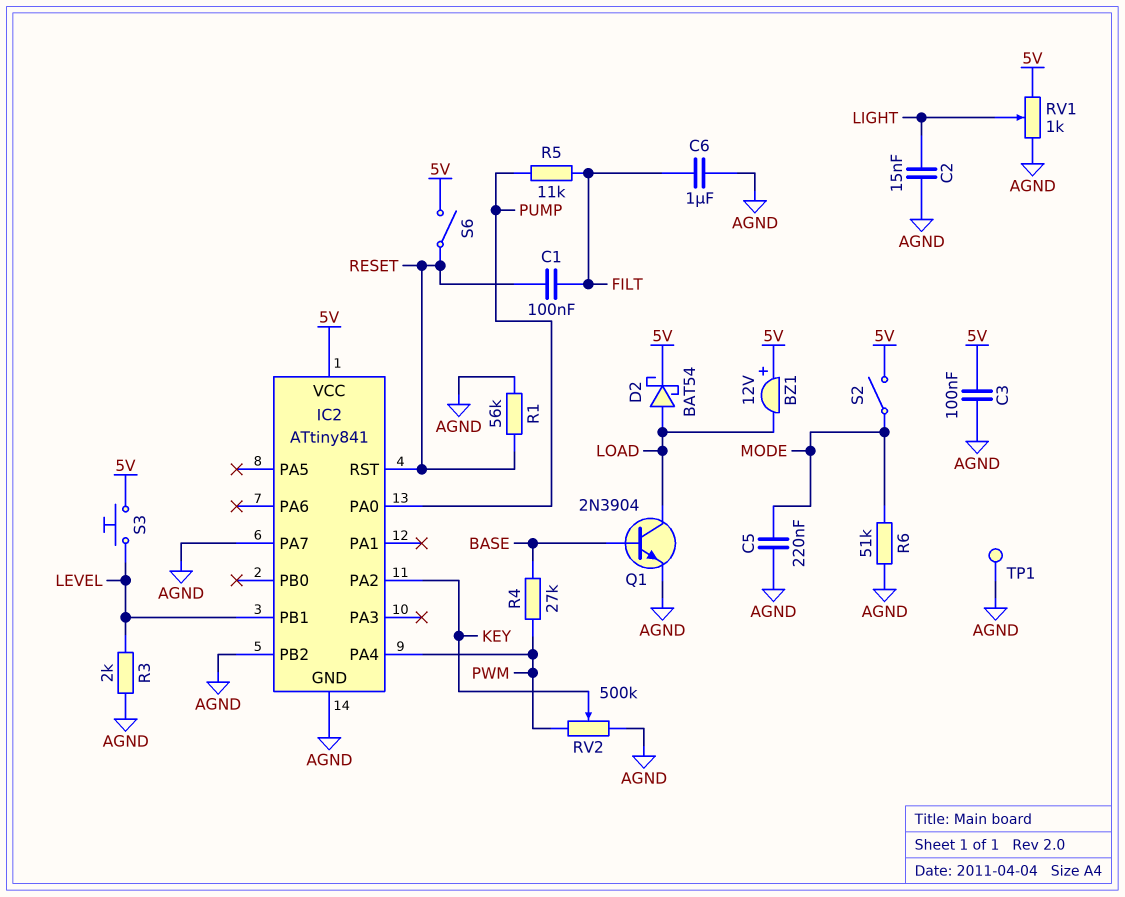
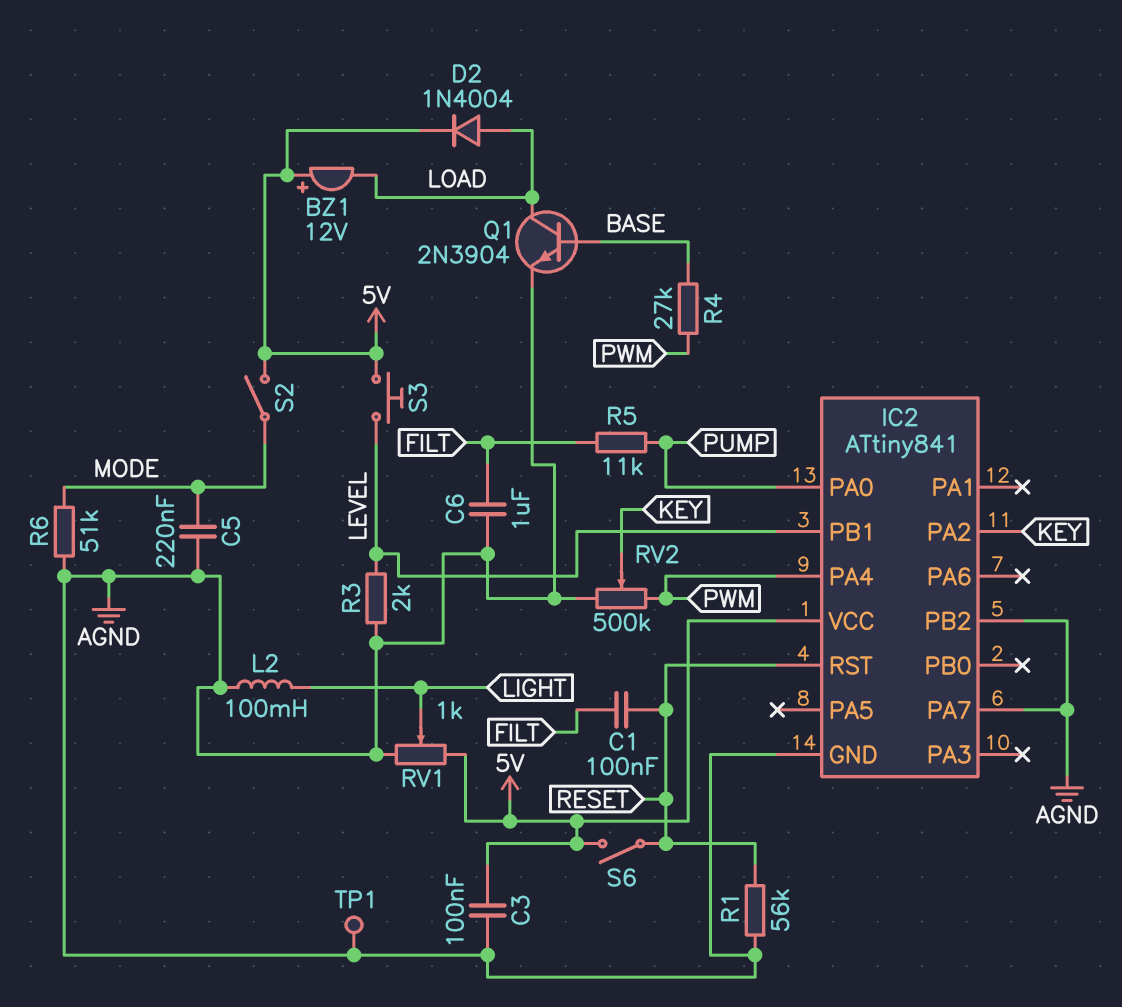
C2: 15nF (AGND, LIGHT) -> none
D2: schottky BAT54 (A LOAD, K 5V) -> diode 1N4004 (A LOAD, K 5V)
L2: none -> 100mH (AGND, LIGHT)

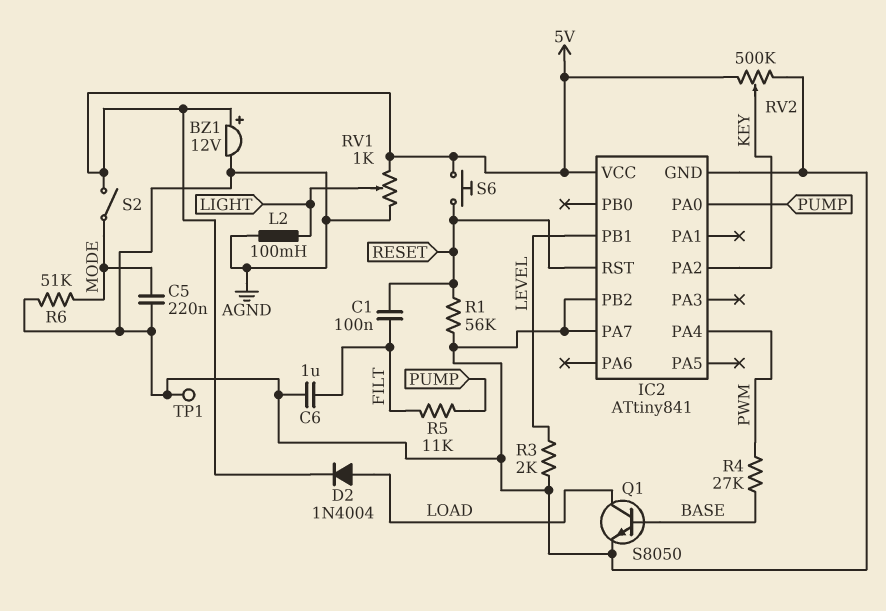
BZ1: buzzer 12V (plus 5V, minus LOAD) -> buzzer 12V (plus 5V, minus AGND)
C3: 100nF (5V, AGND) -> none
Q1: NPN 2N3904 (B BASE, C LOAD, E AGND) -> NPN S8050 (B BASE, C LOAD, E AGND)
RV2: 500k (AGND, PWM, wiper KEY) -> 500k (5V, AGND, wiper KEY)
S3: button (5V, LEVEL) -> none
S6: switch (5V, RESET) -> button (5V, RESET)

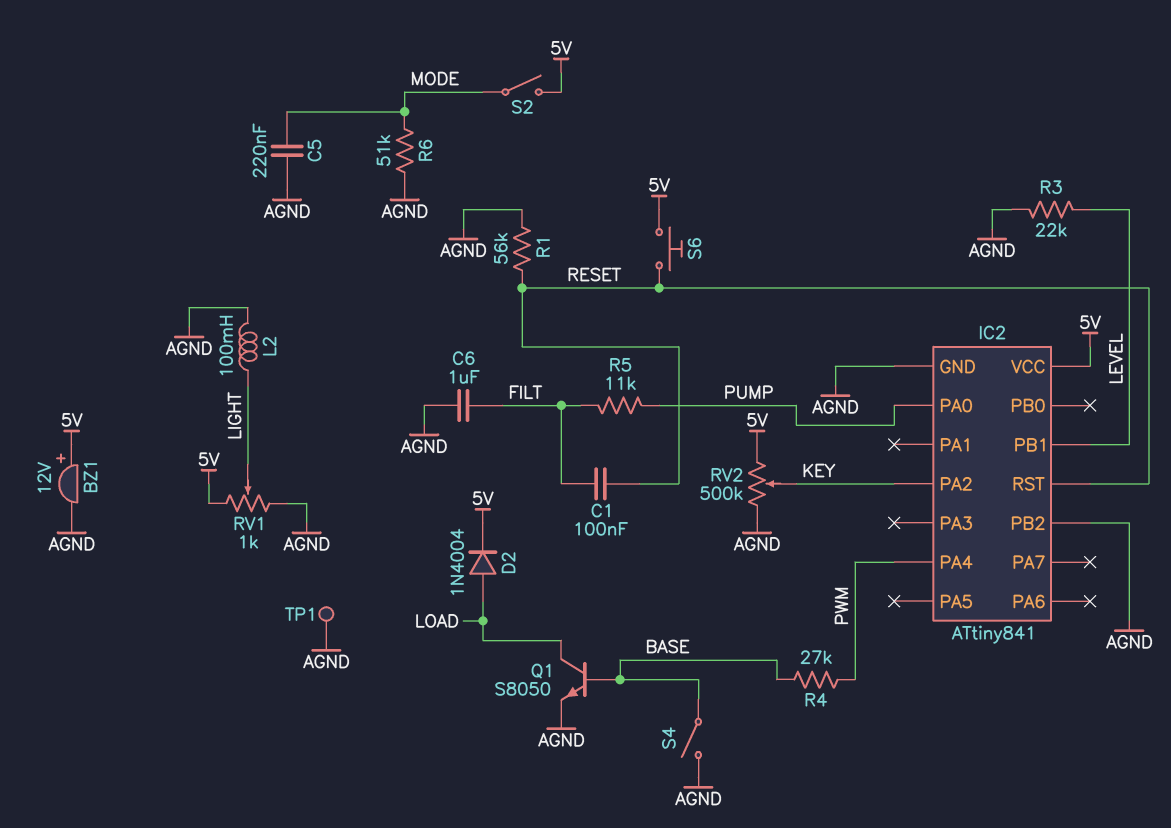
IC2 pin PA7: AGND -> none
R3: 2k (AGND, LEVEL) -> 22k (AGND, LEVEL)
S4: none -> switch (AGND, BASE)

